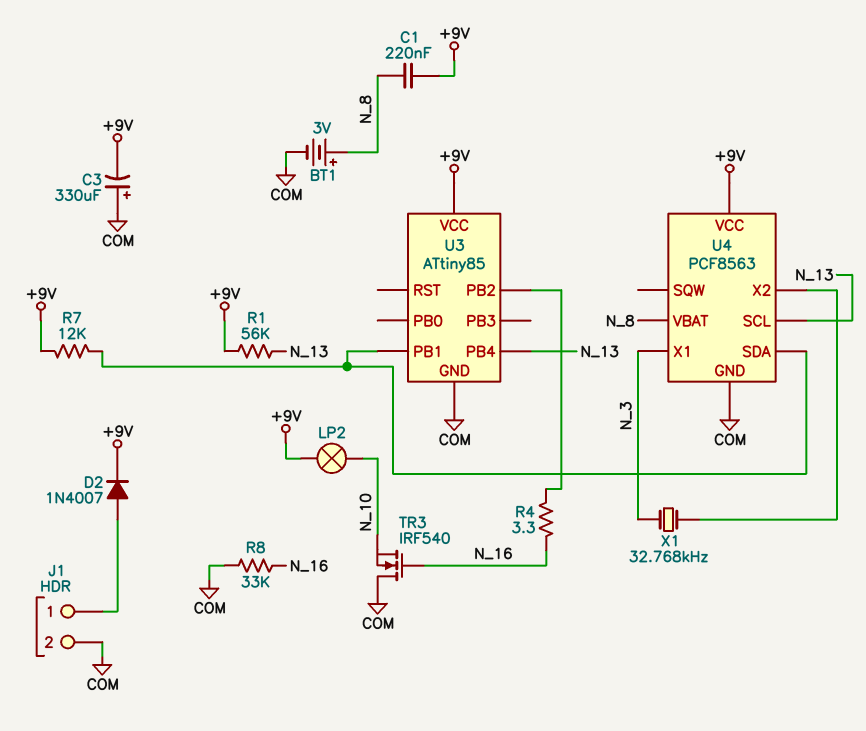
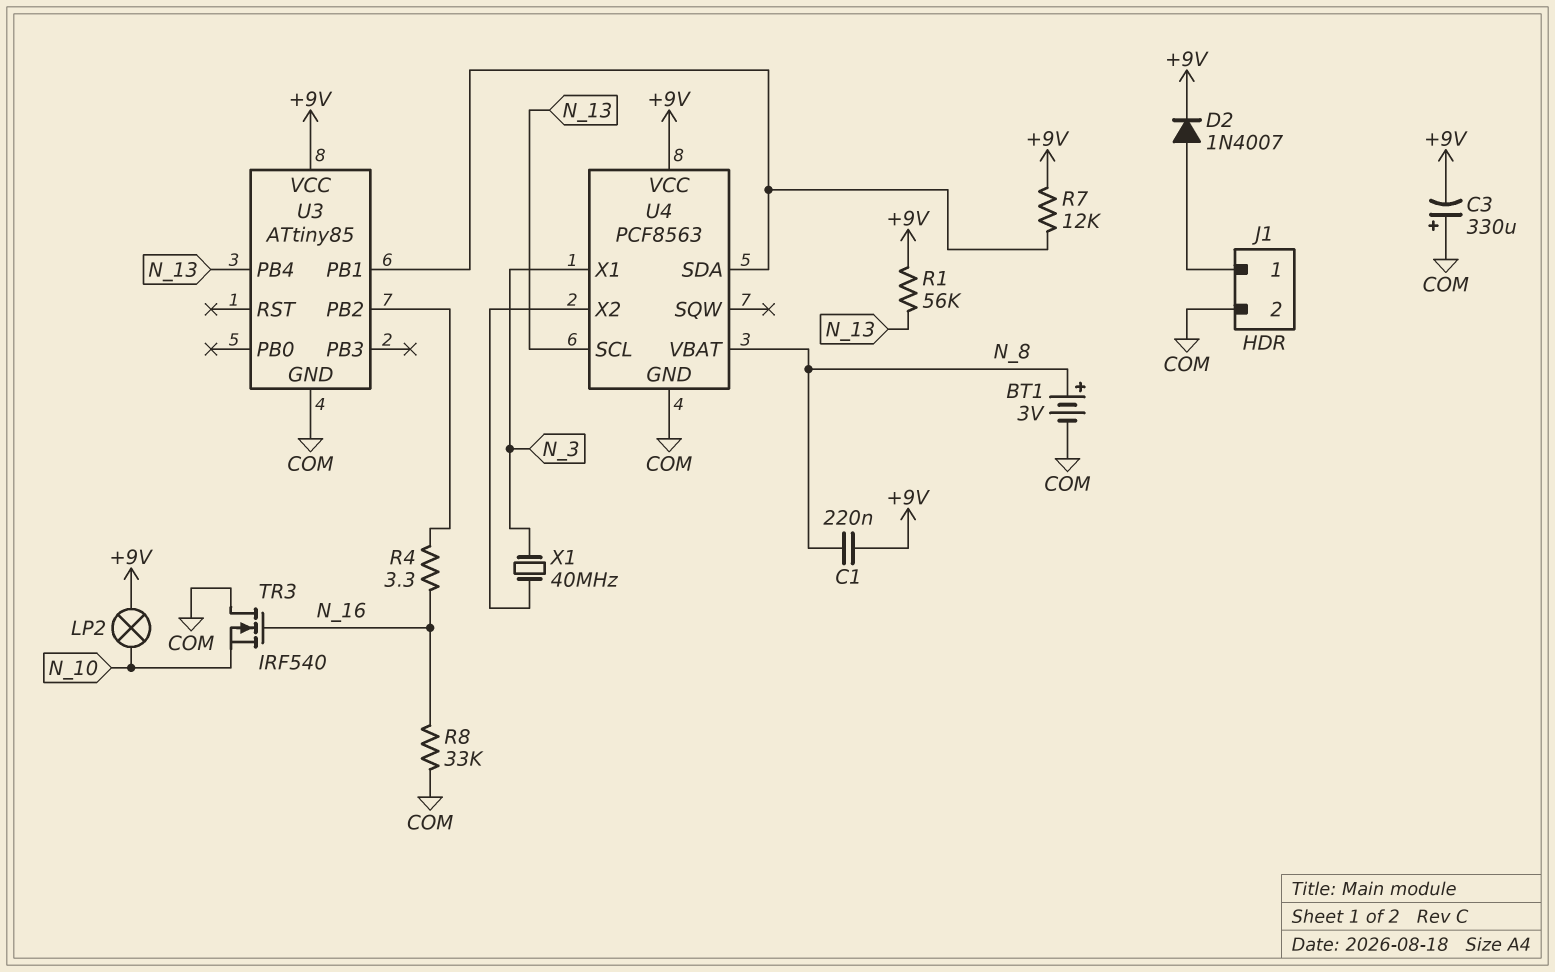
X1: 32.768kHz (N_3, U4/X2) -> 40MHz (N_3, U4/X2)

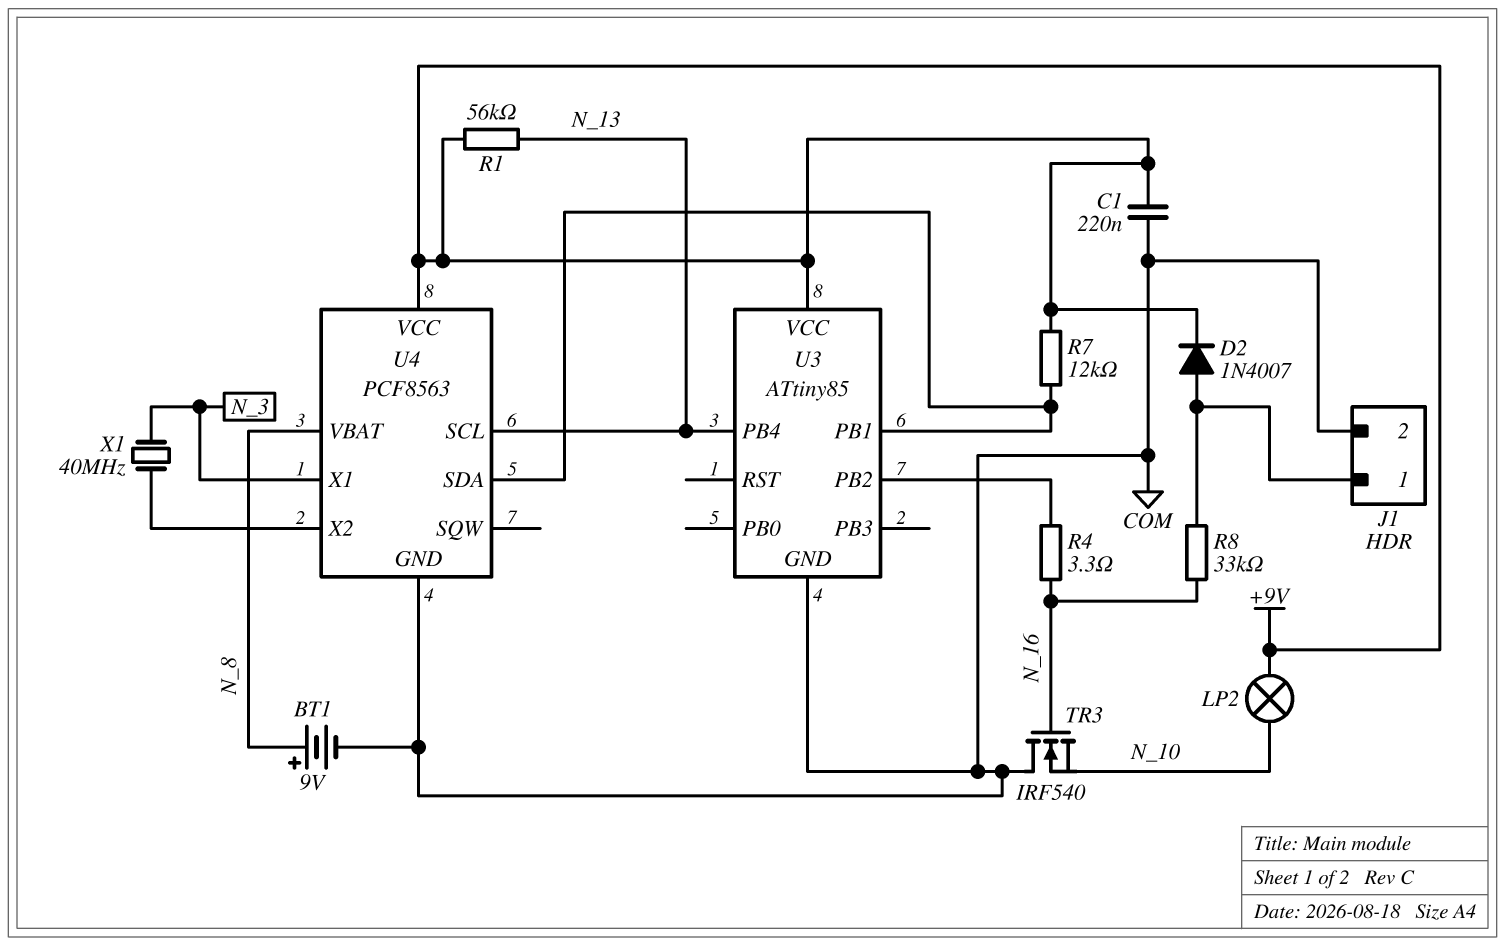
BT1: 3V (plus N_8, minus COM) -> 9V (plus N_8, minus COM)
C1: 220nF (+9V, N_8) -> 220nF (+9V, COM)
C3: 330uF (plus COM, minus +9V) -> none
R8: 33k (COM, N_16) -> 33k (J1/1, N_16)

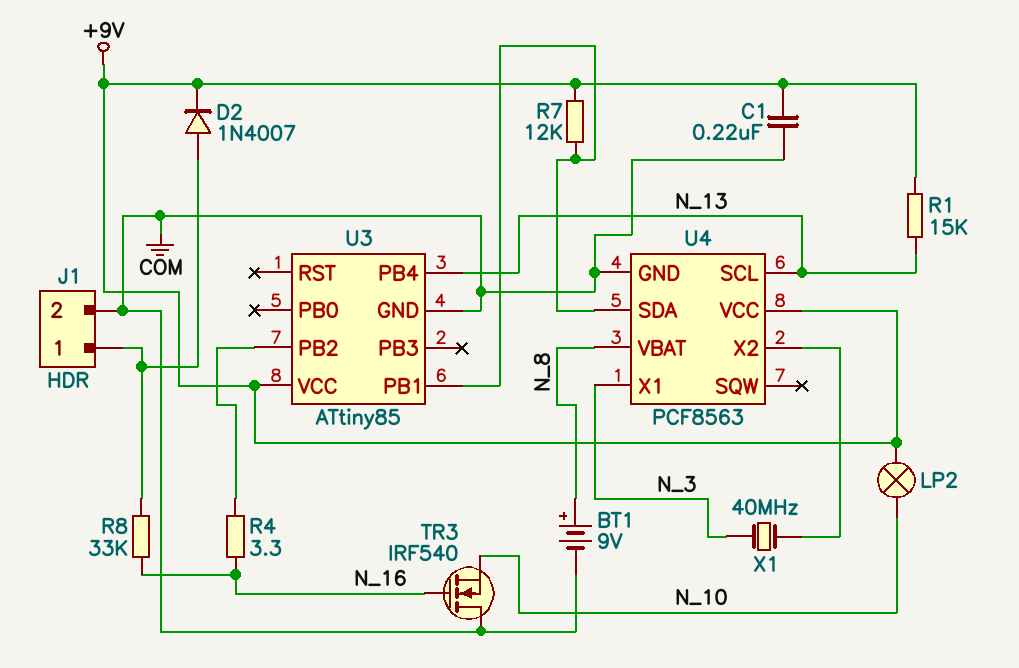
R1: 56k (+9V, N_13) -> 15k (+9V, N_13)

